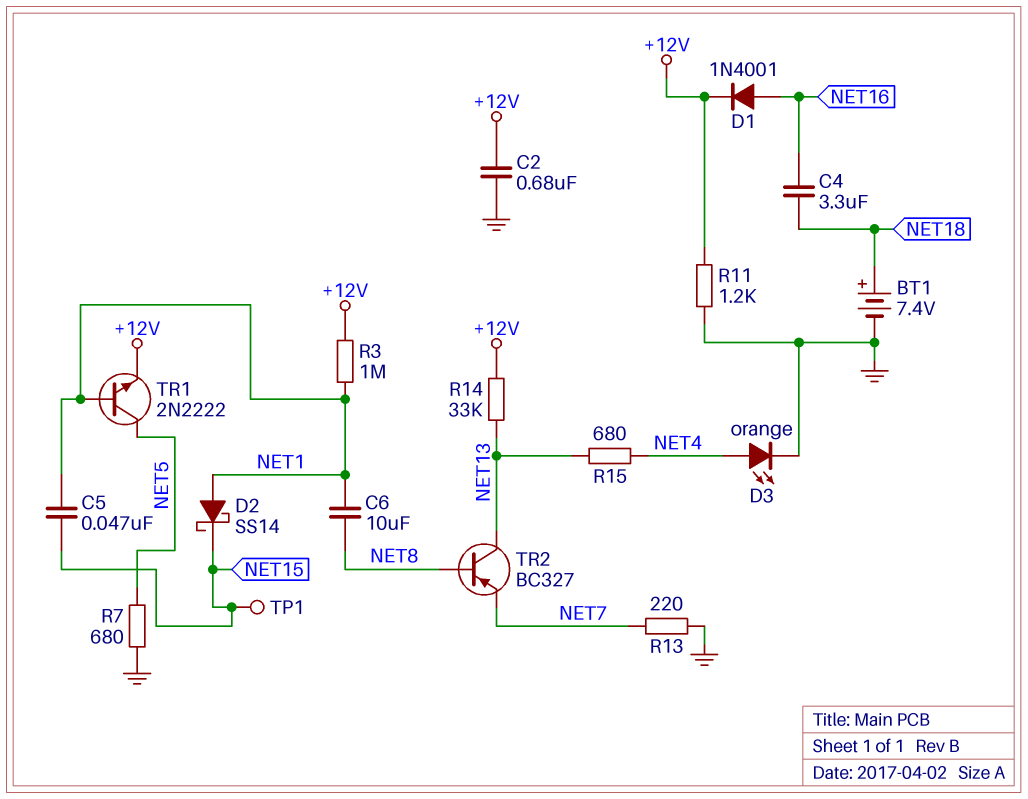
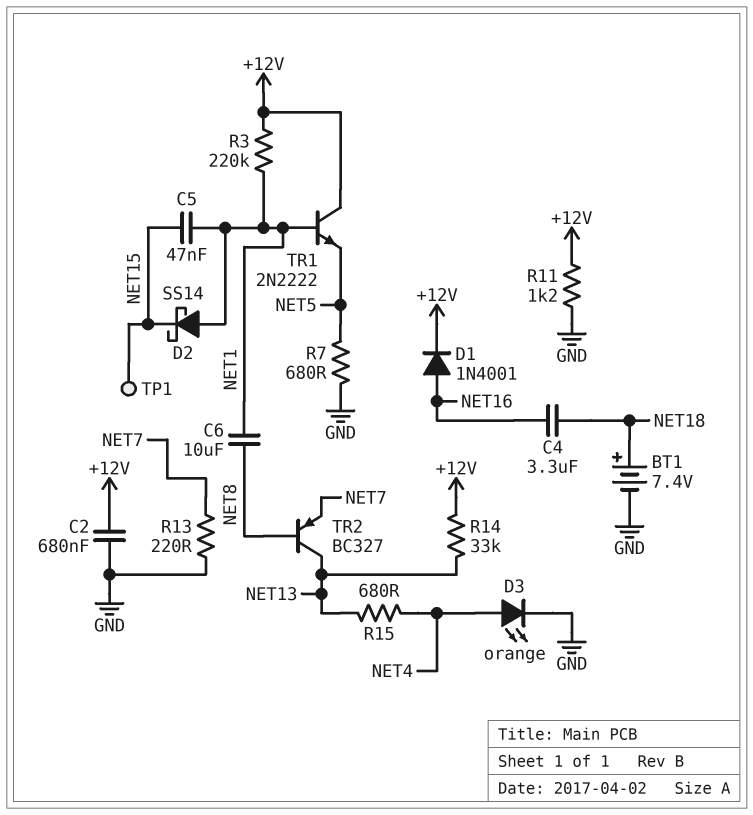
R3: 1M (+12V, NET1) -> 220k (+12V, NET1)
TR1: NPN 2N2222 (B NET1, C NET5, E +12V) -> NPN 2N2222 (B NET1, C +12V, E NET5)

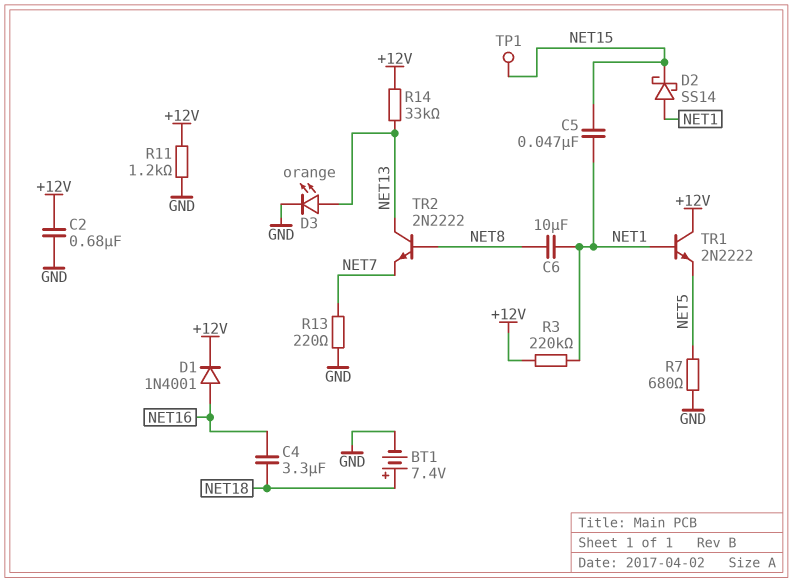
D3: LED orange (A NET4, K GND) -> LED orange (A NET13, K GND)
R15: 680 (NET4, NET13) -> none
TR2: PNP BC327 (B NET8, C NET13, E NET7) -> NPN 2N2222 (B NET8, C NET13, E NET7)

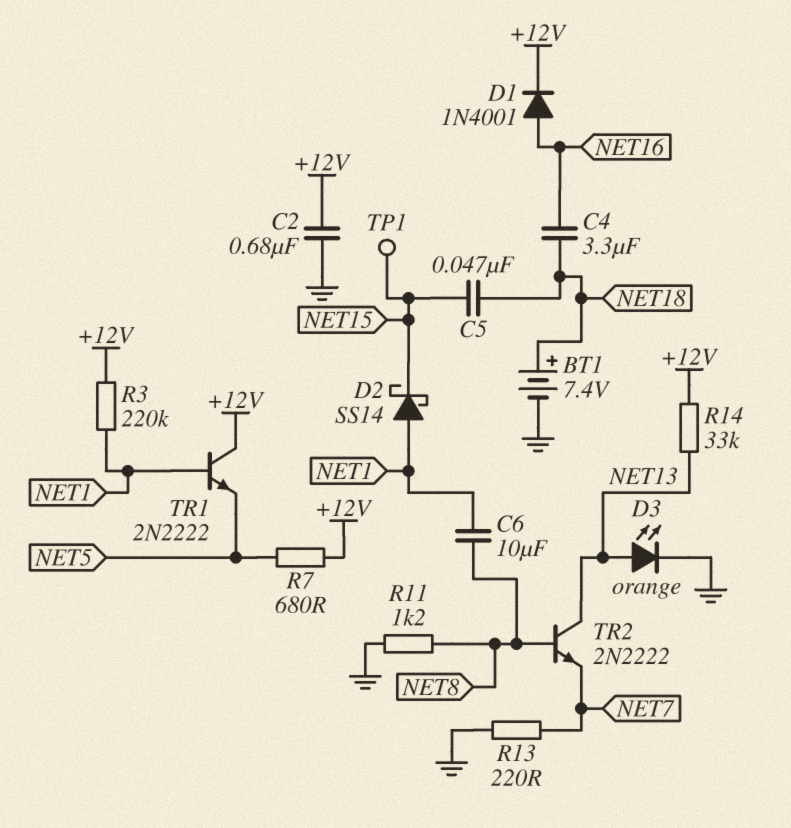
C5: 47nF (NET1, NET15) -> 47nF (NET15, NET18)
R7: 680 (GND, NET5) -> 680 (+12V, NET5)
R11: 1.2k (+12V, GND) -> 1.2k (GND, NET8)

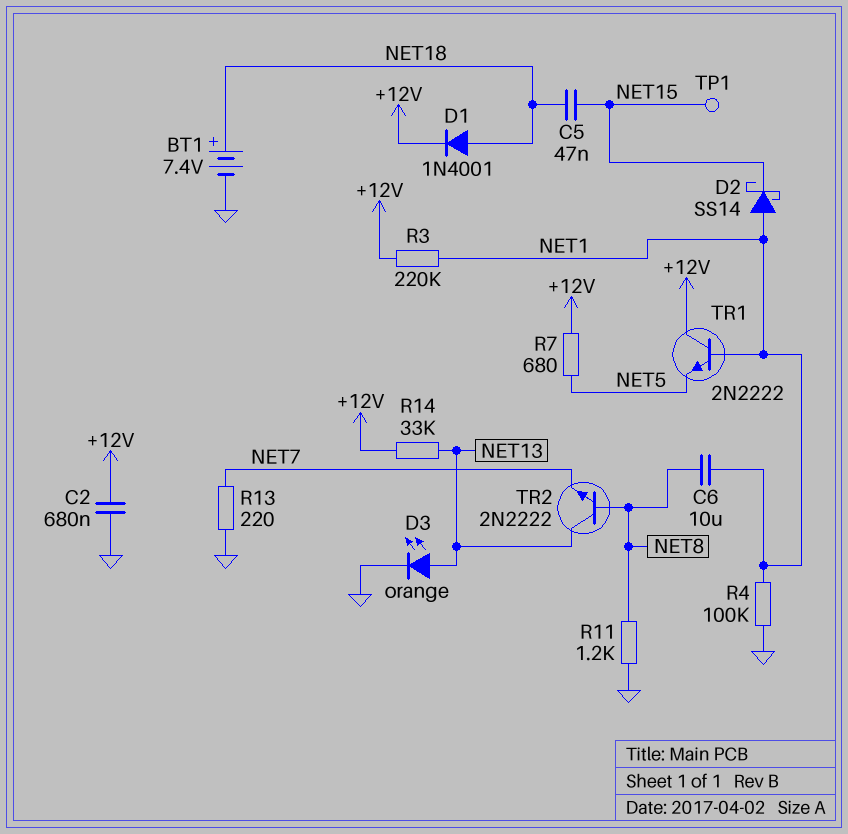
C4: 3.3uF (NET16, NET18) -> none
D1: diode 1N4001 (A NET16, K +12V) -> diode 1N4001 (A NET18, K +12V)
R4: none -> 100k (GND, NET1)

